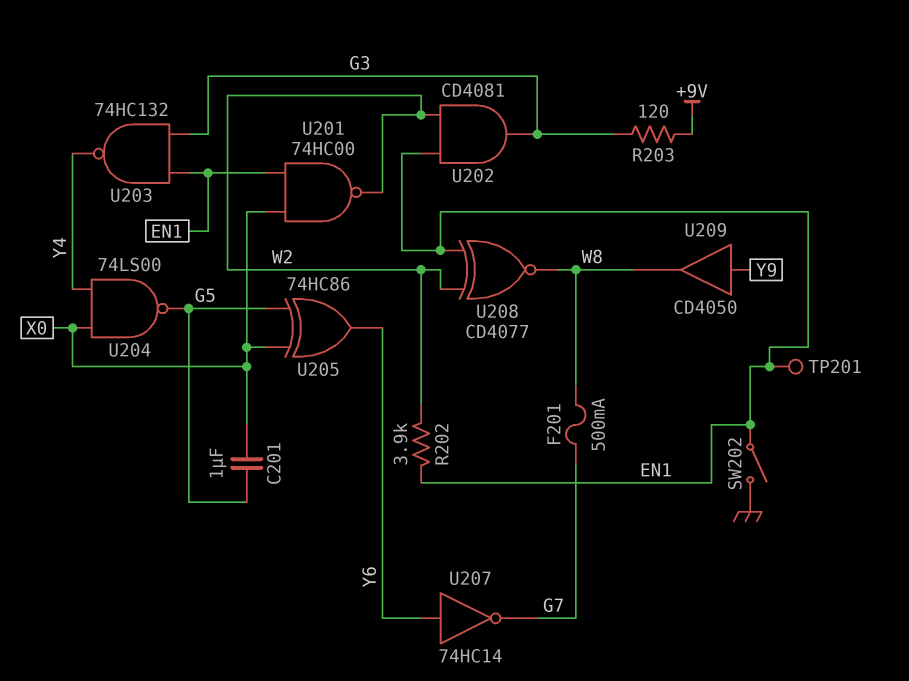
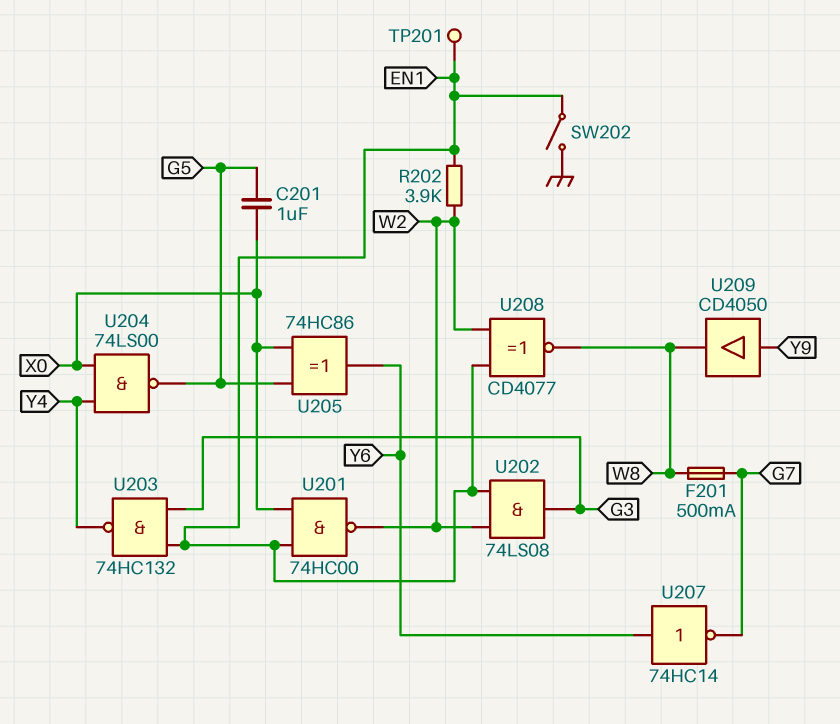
R203: 120 (+9V, G3) -> none
U202: AND CD4081 (in EN1, in W2, out G3) -> AND 74LS08 (in EN1, in W2, out G3)

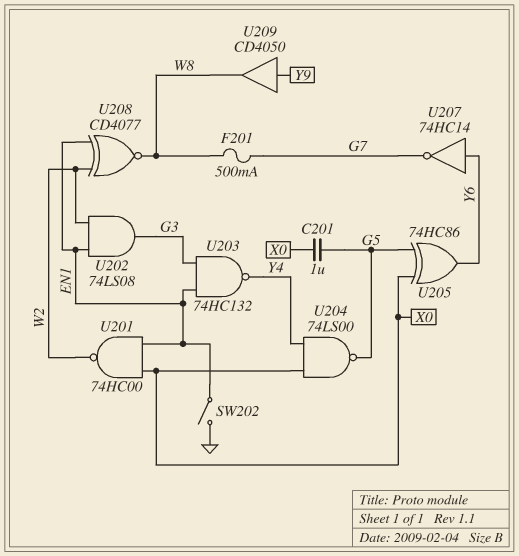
R202: 3.9k (EN1, W2) -> none
TP201: test point (EN1) -> none

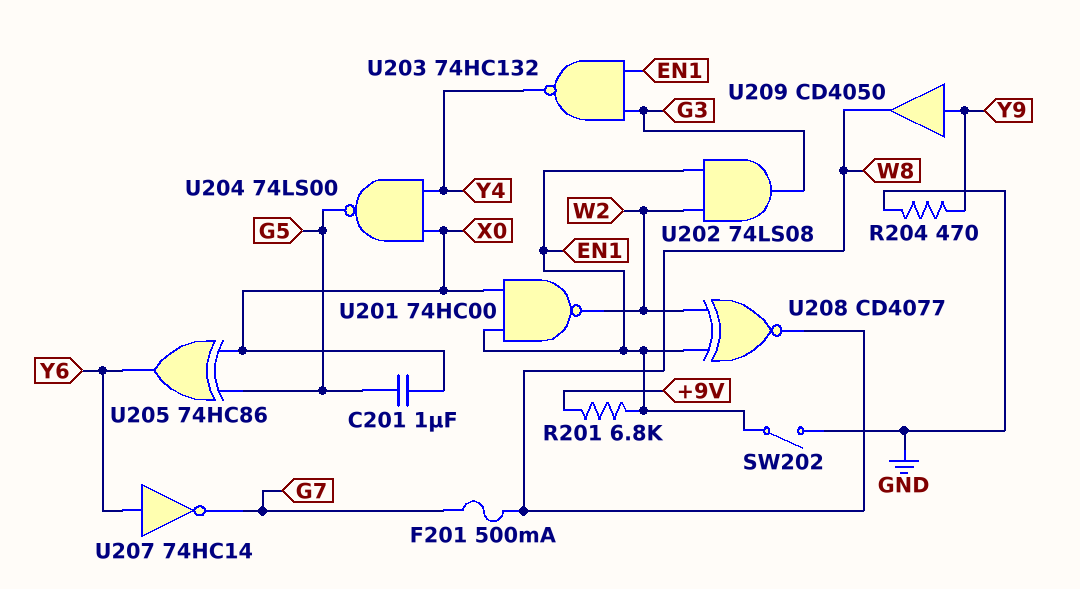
R201: none -> 6.8k (+9V, EN1)
R204: none -> 470 (GND, Y9)

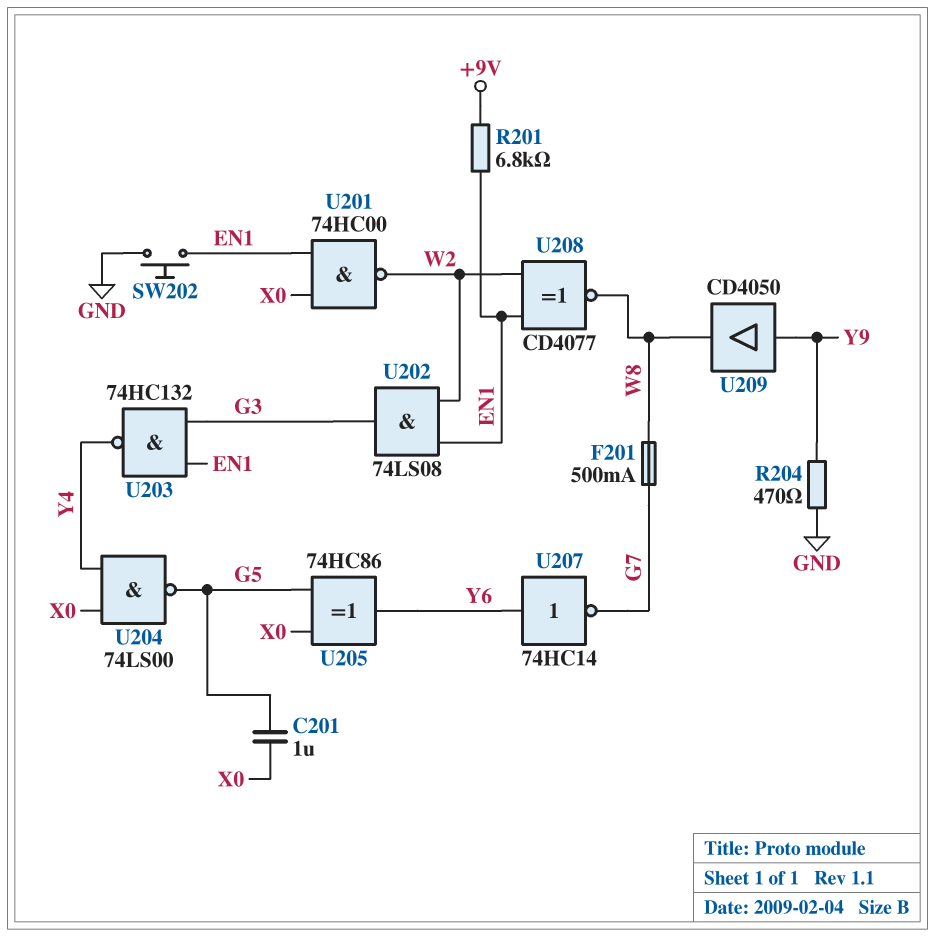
SW202: switch (EN1, GND) -> button (EN1, GND)

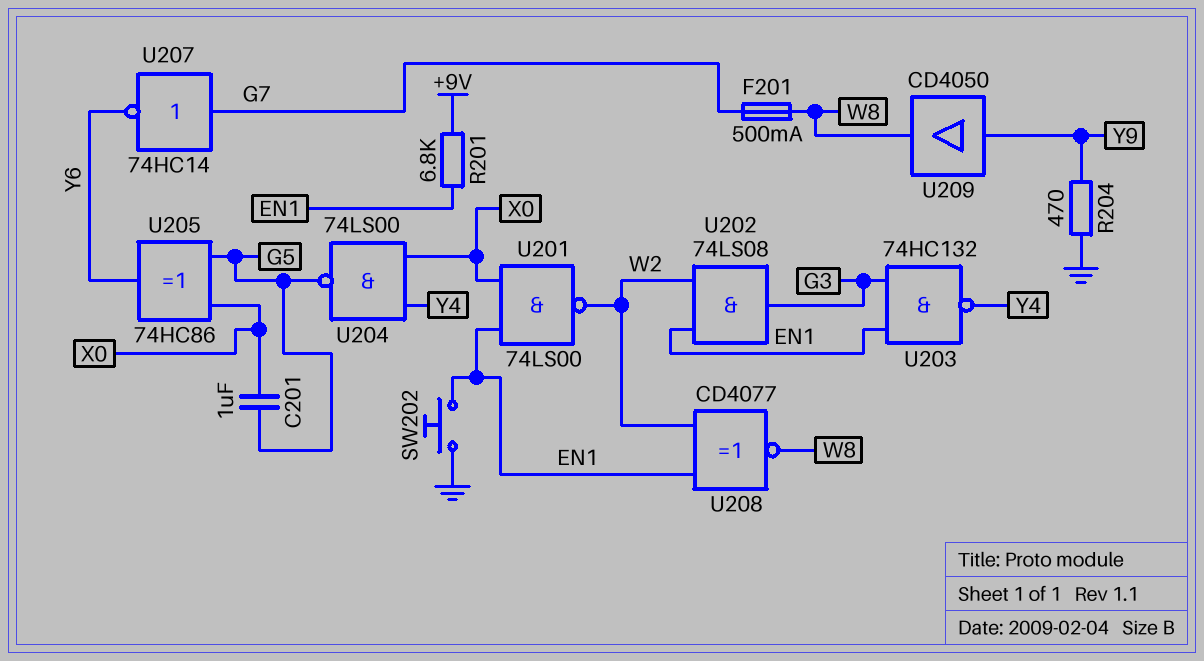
U201: NAND 74HC00 (in EN1, in X0, out W2) -> NAND 74LS00 (in EN1, in X0, out W2)
U207: NOT 74HC14 (in Y6, out G7) -> NOT 74HC14 (in G7, out Y6)

